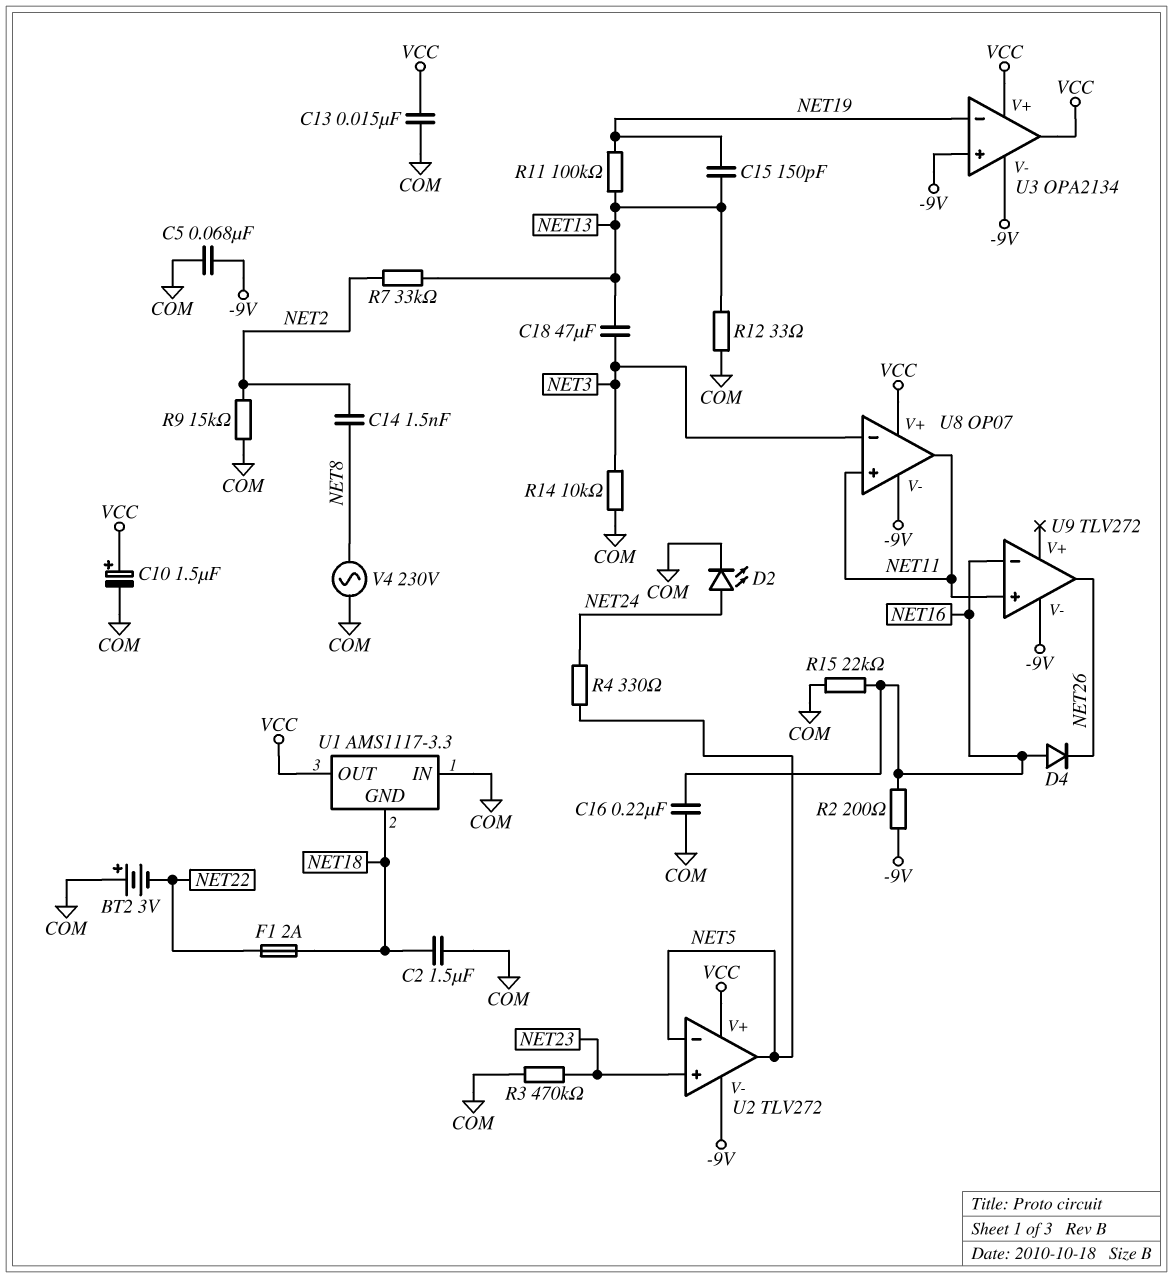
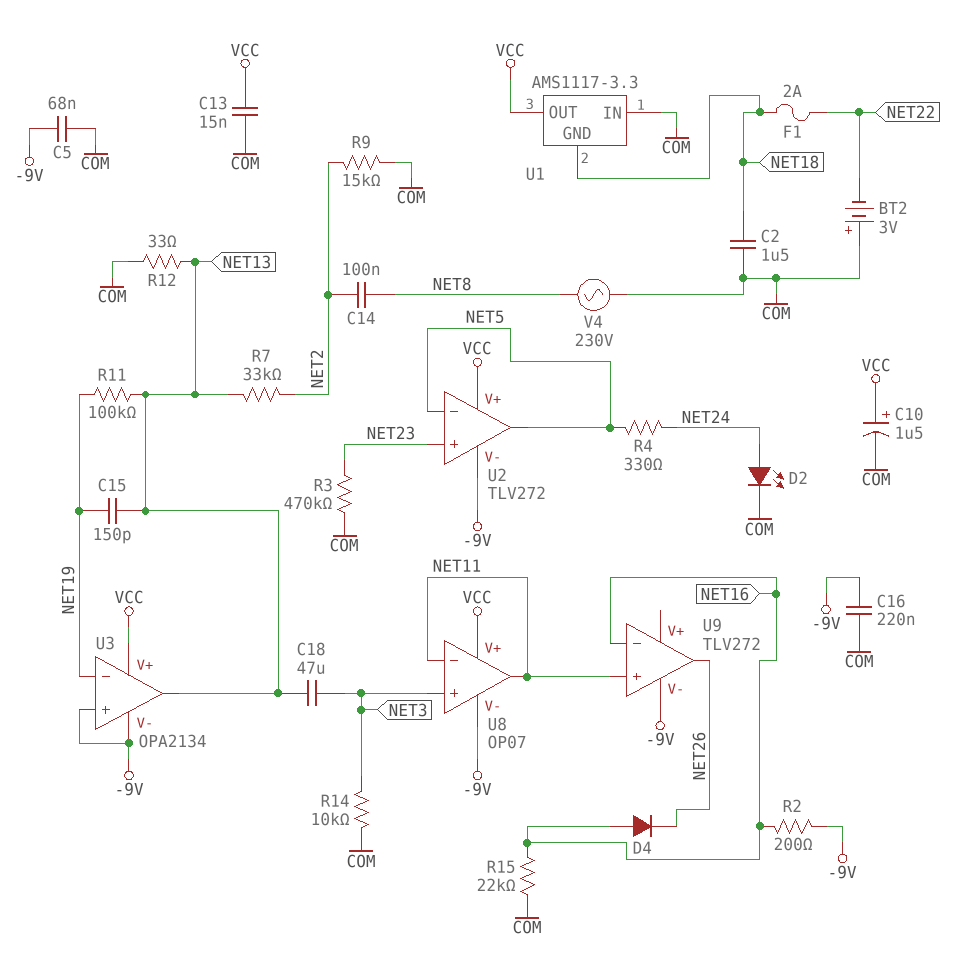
C14: 1.5nF (NET2, NET8) -> 100nF (NET2, NET8)
C16: 220nF (COM, NET16) -> 220nF (-9V, COM)
U3 pin out: VCC -> NET13
U8 pin in+: NET11 -> NET3
U8 pin in-: NET3 -> NET11

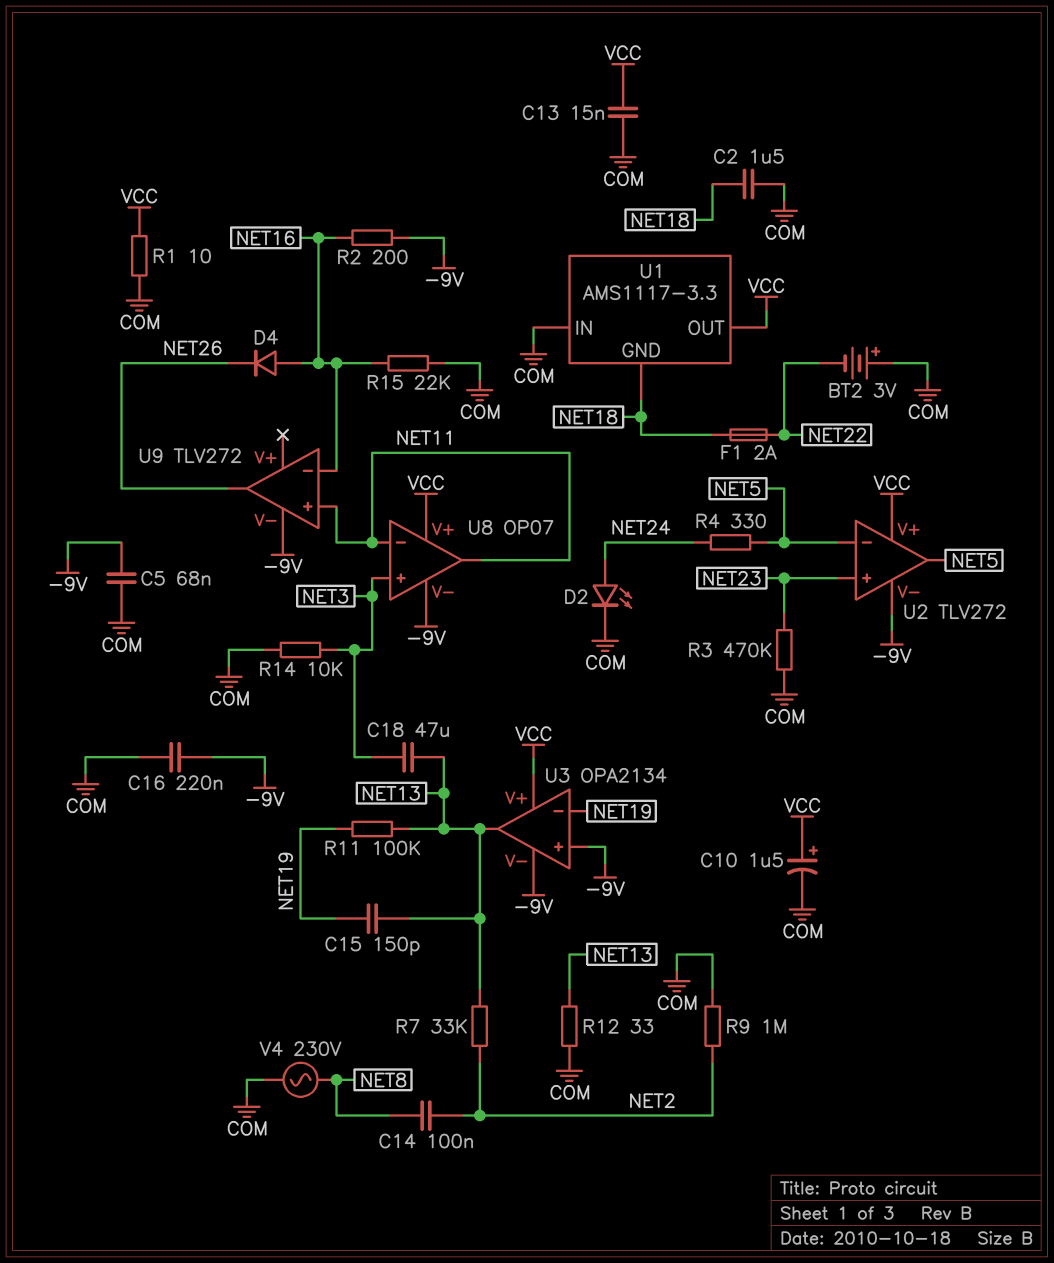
R1: none -> 10 (COM, VCC)
R9: 15k (COM, NET2) -> 1M (COM, NET2)

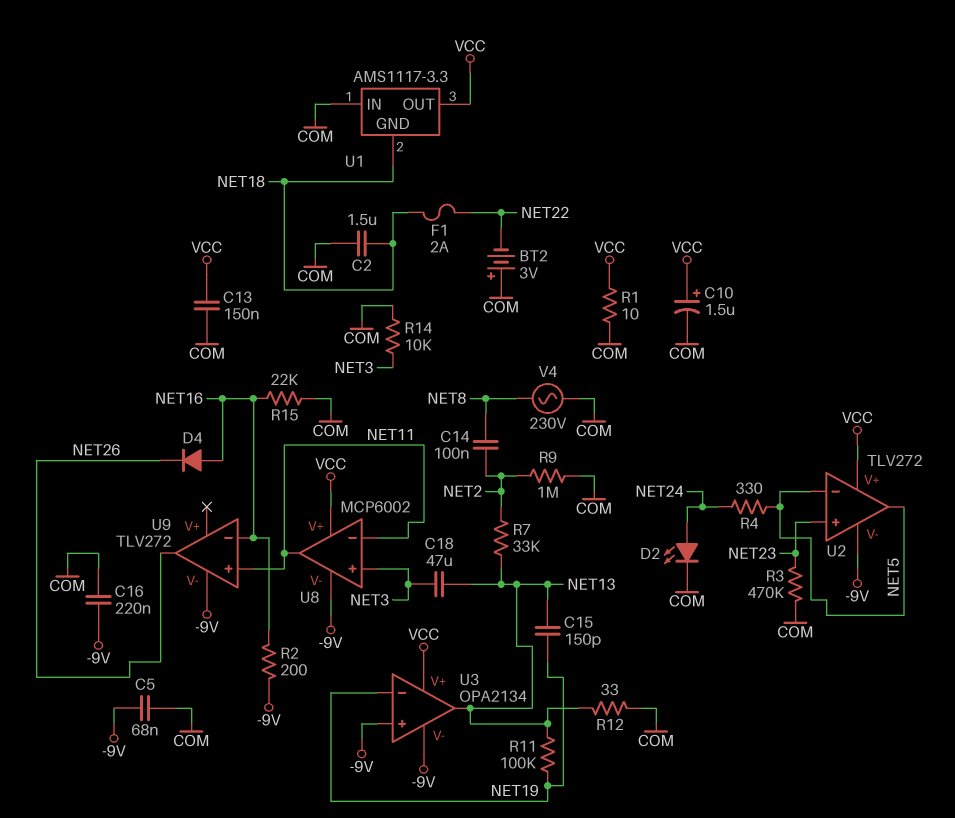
C13: 15nF (COM, VCC) -> 150nF (COM, VCC)
U8: OP07 -> MCP6002

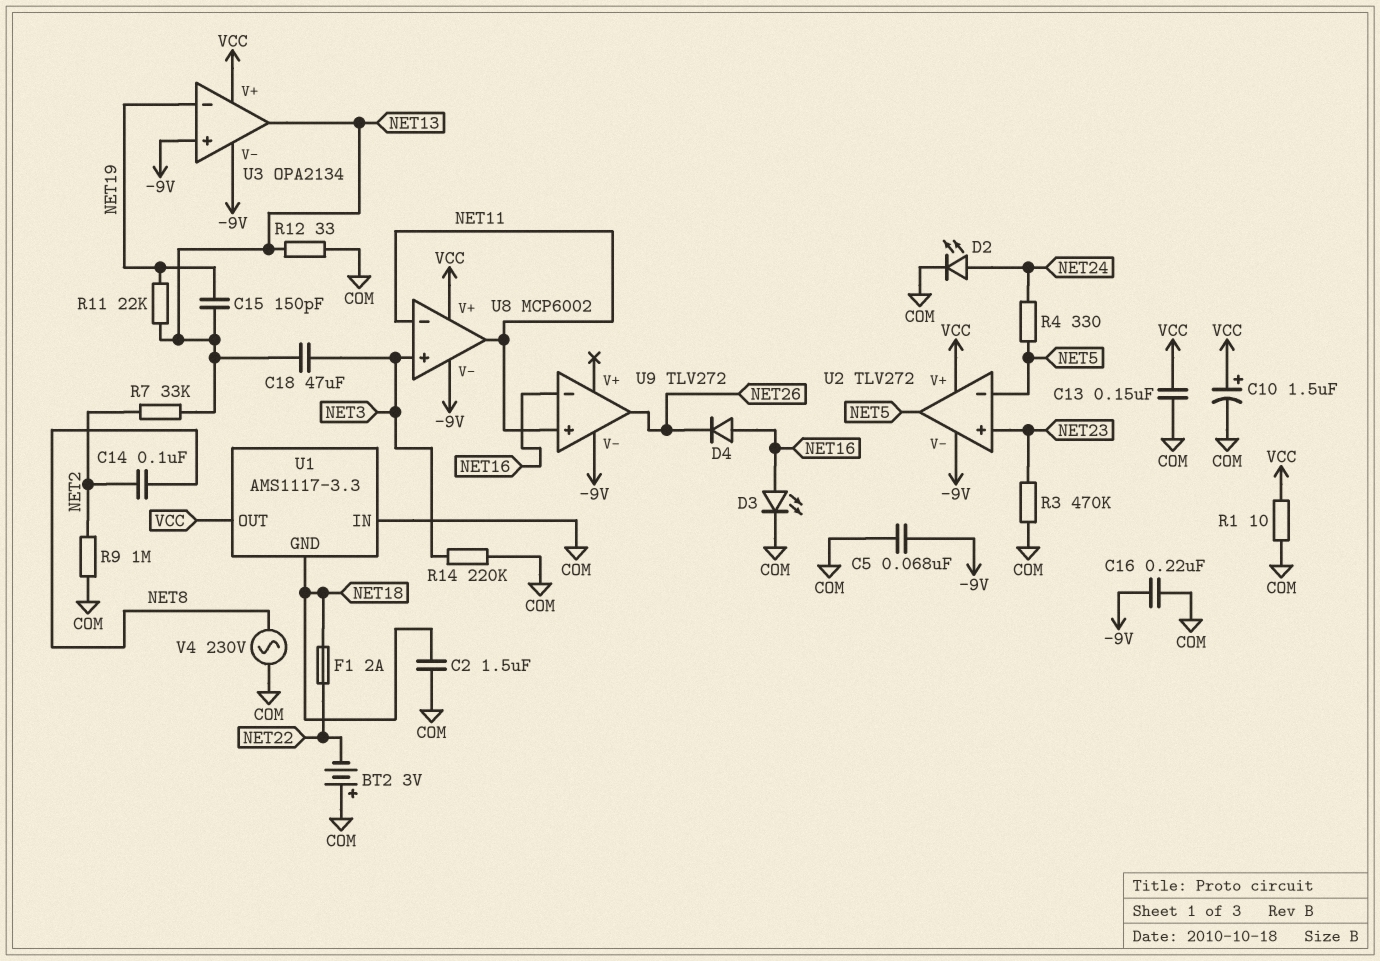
D3: none -> LED (A NET16, K COM)
R2: 200 (-9V, NET16) -> none
R11: 100k (NET13, NET19) -> 22k (NET13, NET19)
R14: 10k (COM, NET3) -> 220k (COM, NET3)
R15: 22k (COM, NET16) -> none

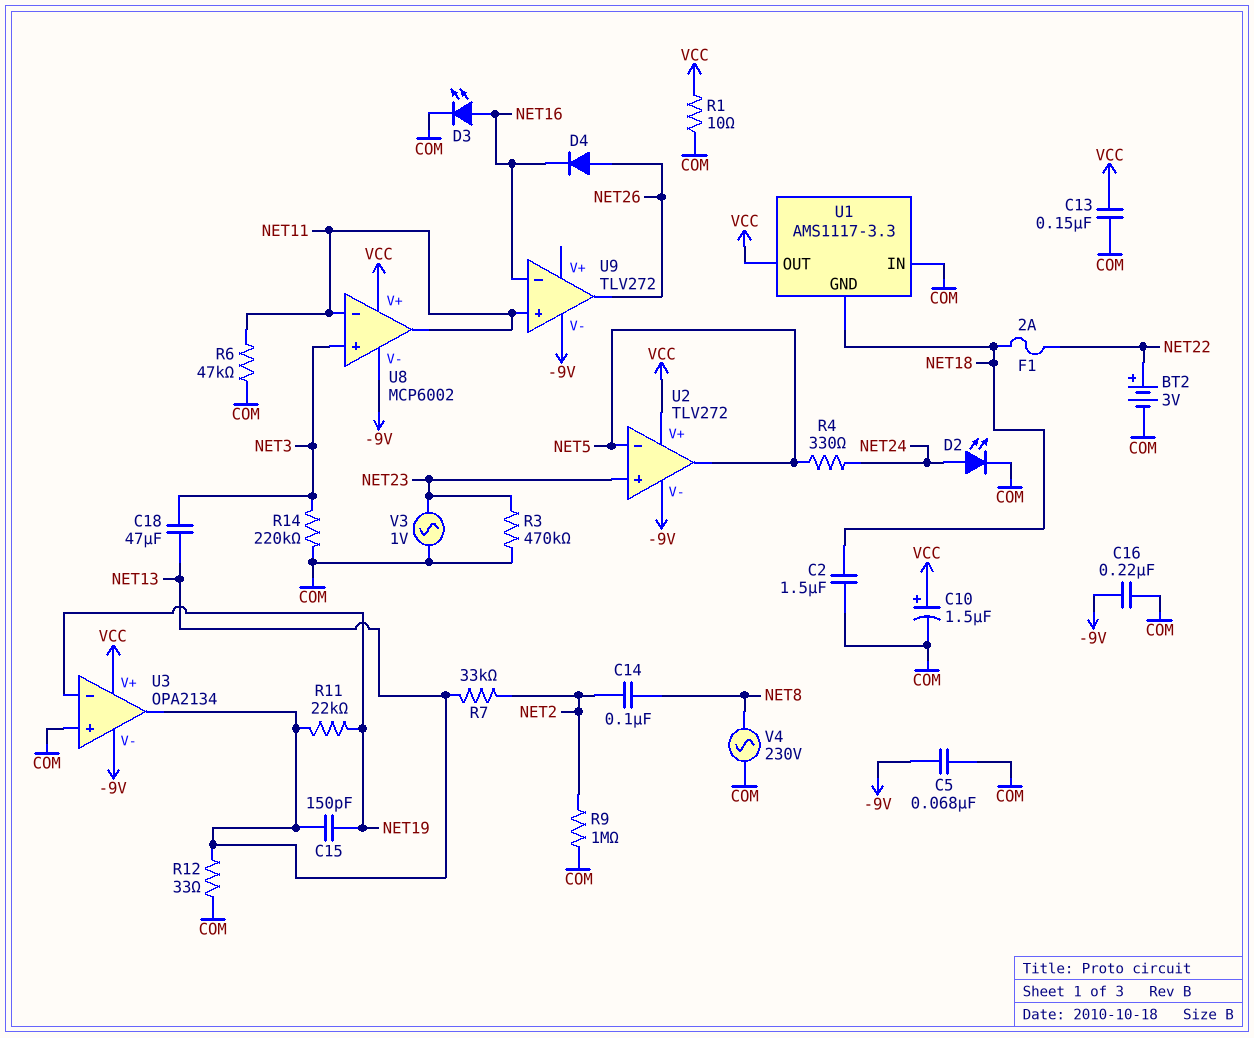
BT2: 3V (plus COM, minus NET22) -> 3V (plus NET22, minus COM)
D4: diode (A NET16, K NET26) -> diode (A NET26, K NET16)
R6: none -> 47k (COM, NET11)
U3 pin in+: -9V -> COM
V3: none -> AC 1V (COM, NET23)

